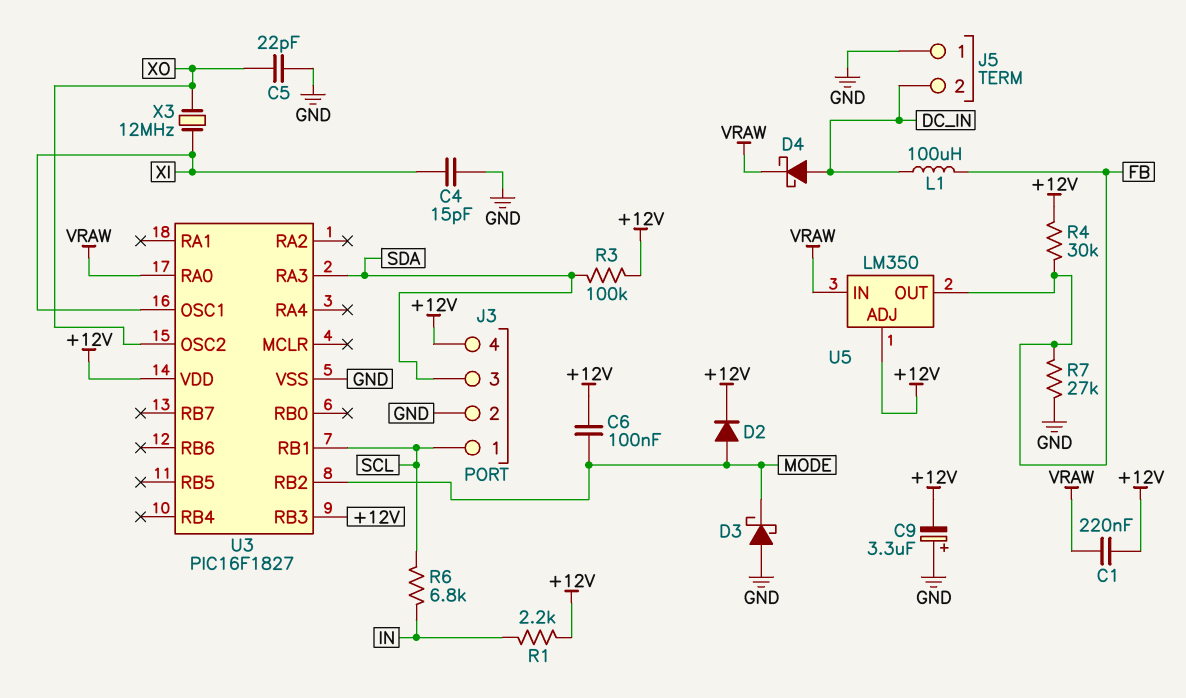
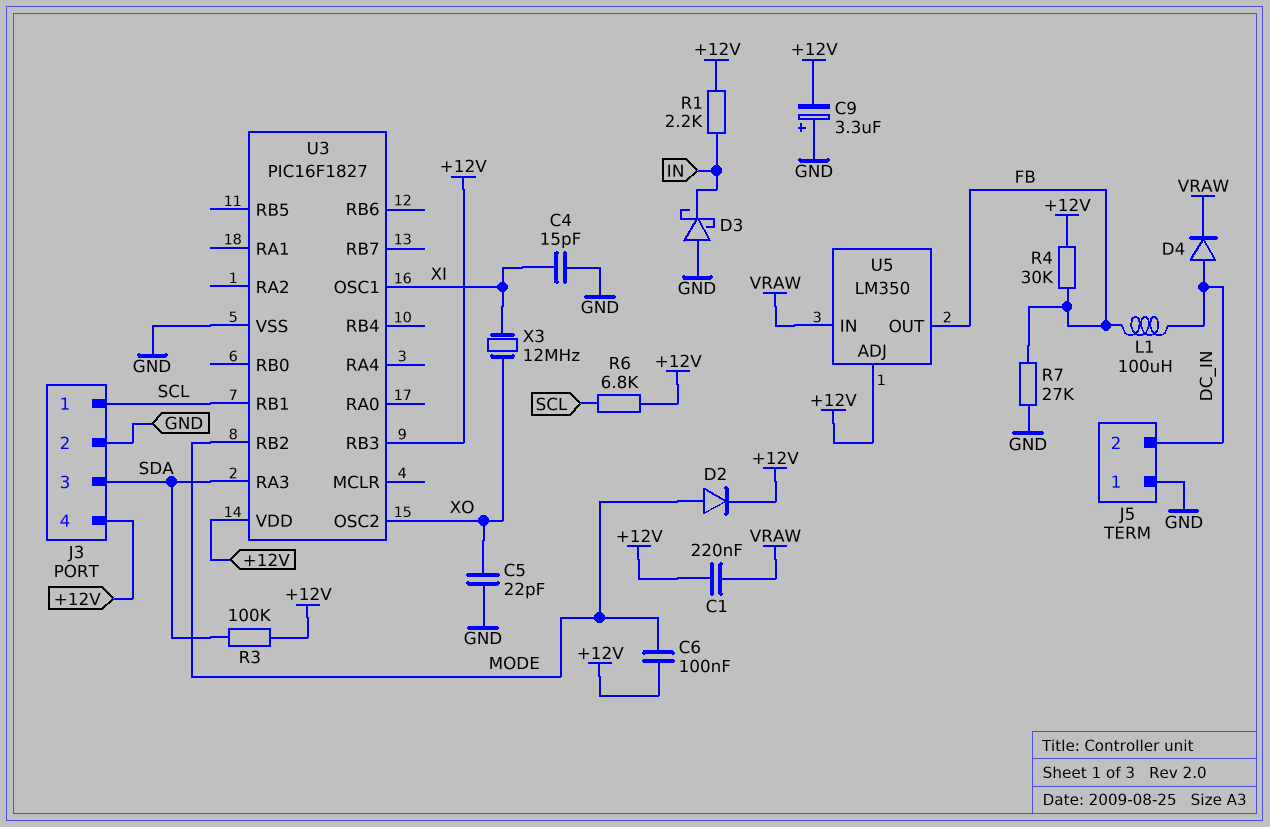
D3: schottky (A GND, K MODE) -> schottky (A GND, K IN)
D4: schottky (A DC_IN, K VRAW) -> diode (A DC_IN, K VRAW)
R6: 6.8k (IN, SCL) -> 6.8k (+12V, SCL)
U3 pin RA0: VRAW -> none

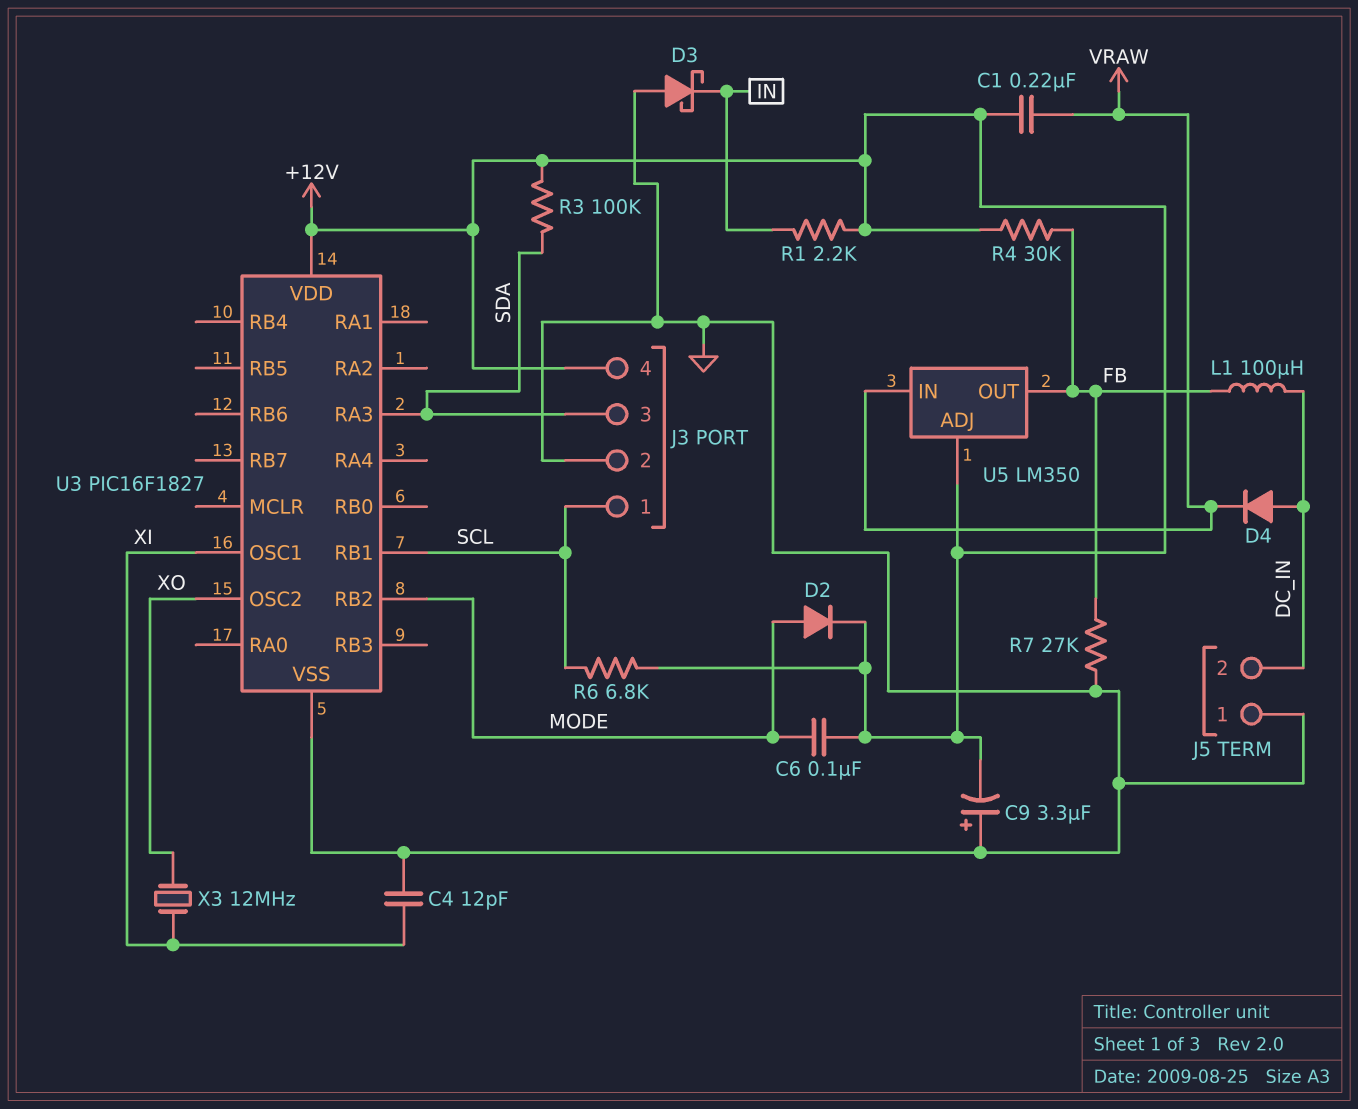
C4: 15pF (GND, XI) -> 12pF (GND, XI)
C5: 22pF (GND, XO) -> none
U3 pin RB3: +12V -> none

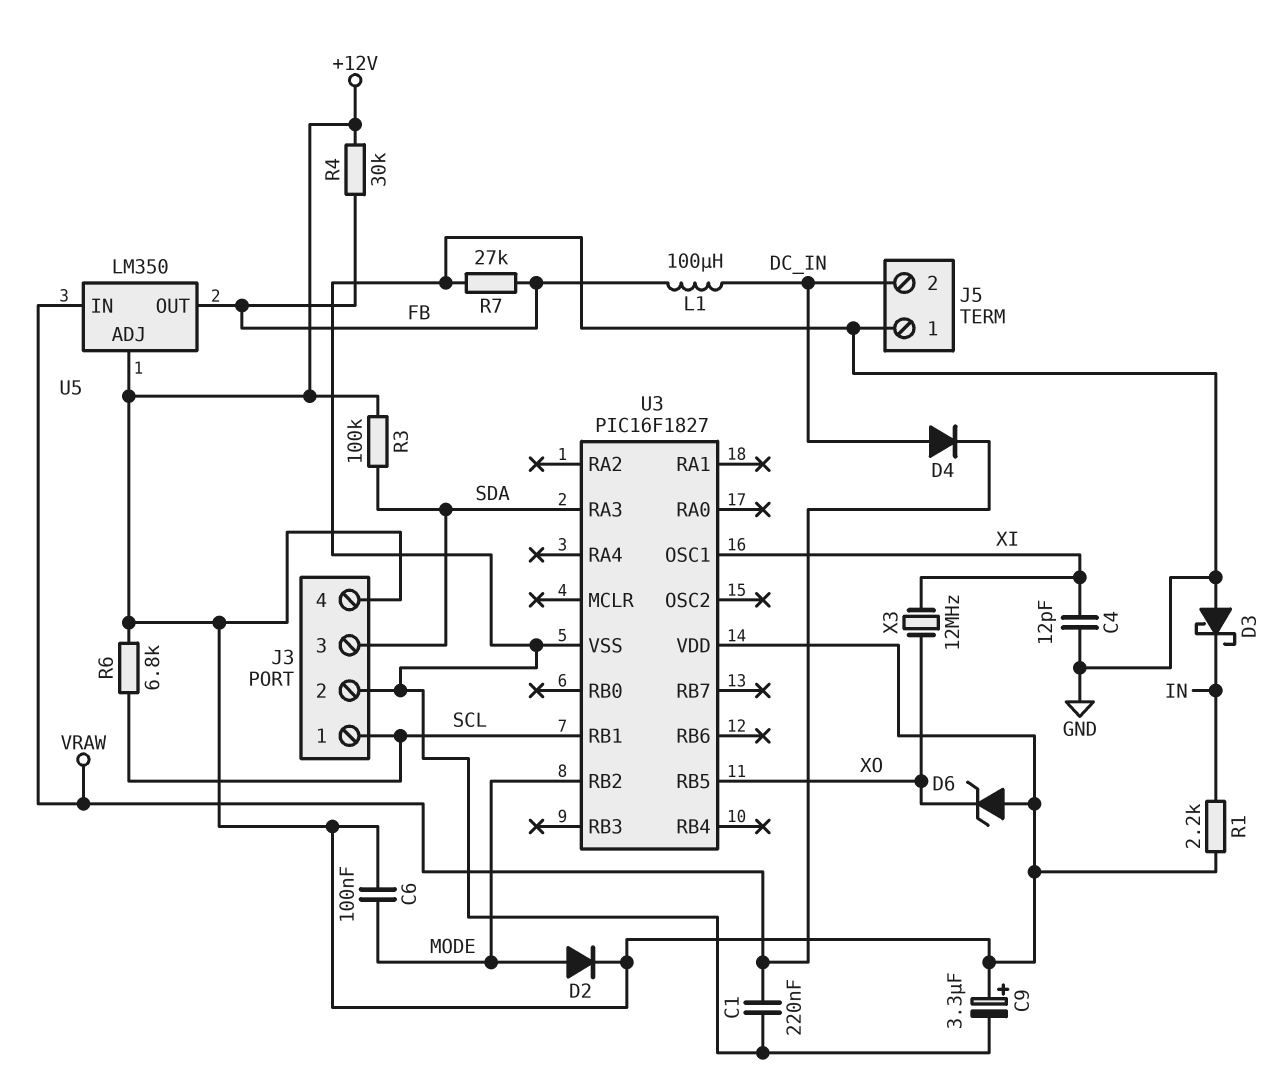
C1: 220nF (+12V, VRAW) -> 220nF (GND, VRAW)
C9: 3.3uF (plus GND, minus +12V) -> 3.3uF (plus +12V, minus GND)
D6: none -> zener (A +12V, K XO)
U3 pin OSC2: XO -> none
U3 pin RB5: none -> XO

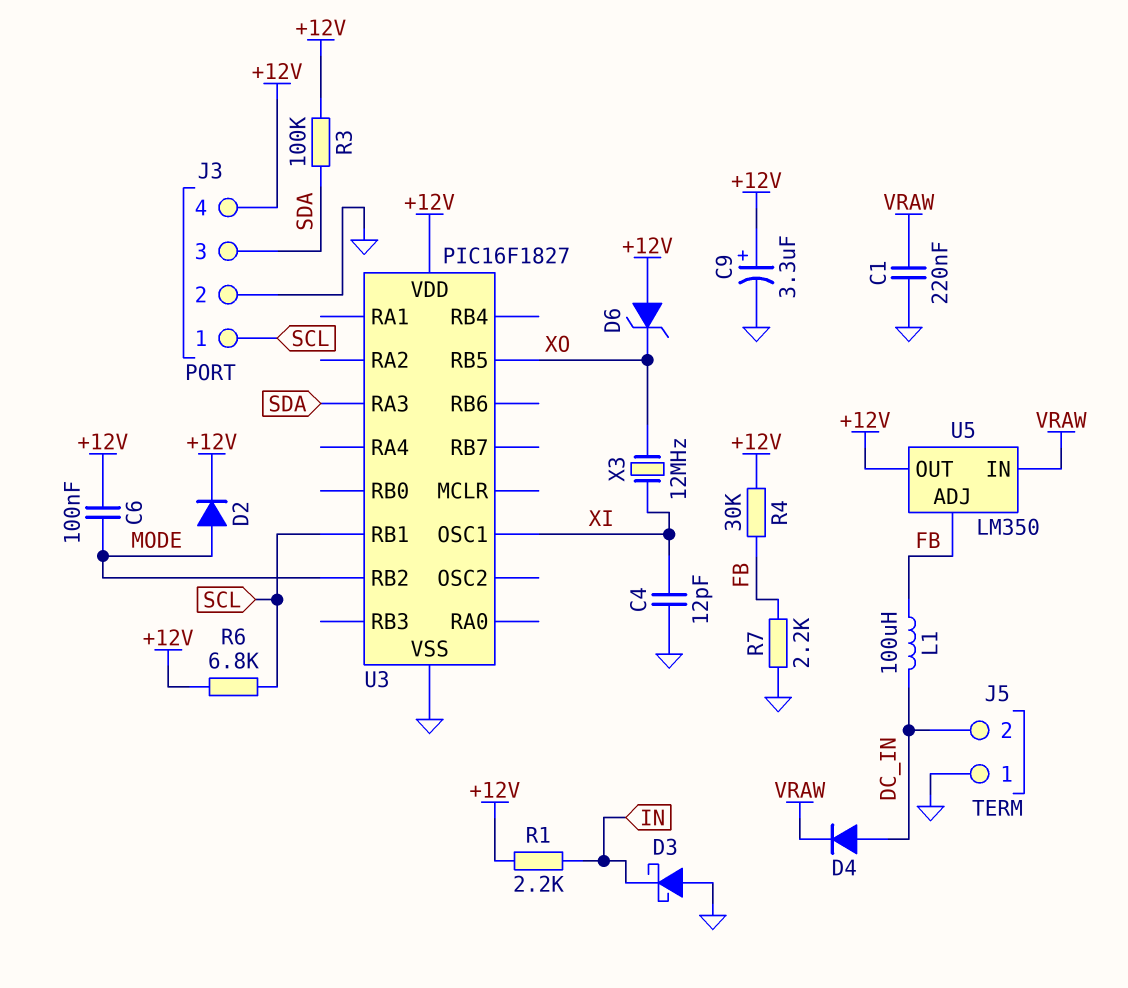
R7: 27k (FB, GND) -> 2.2k (FB, GND)
U5 pin ADJ: +12V -> FB
U5 pin OUT: FB -> +12V

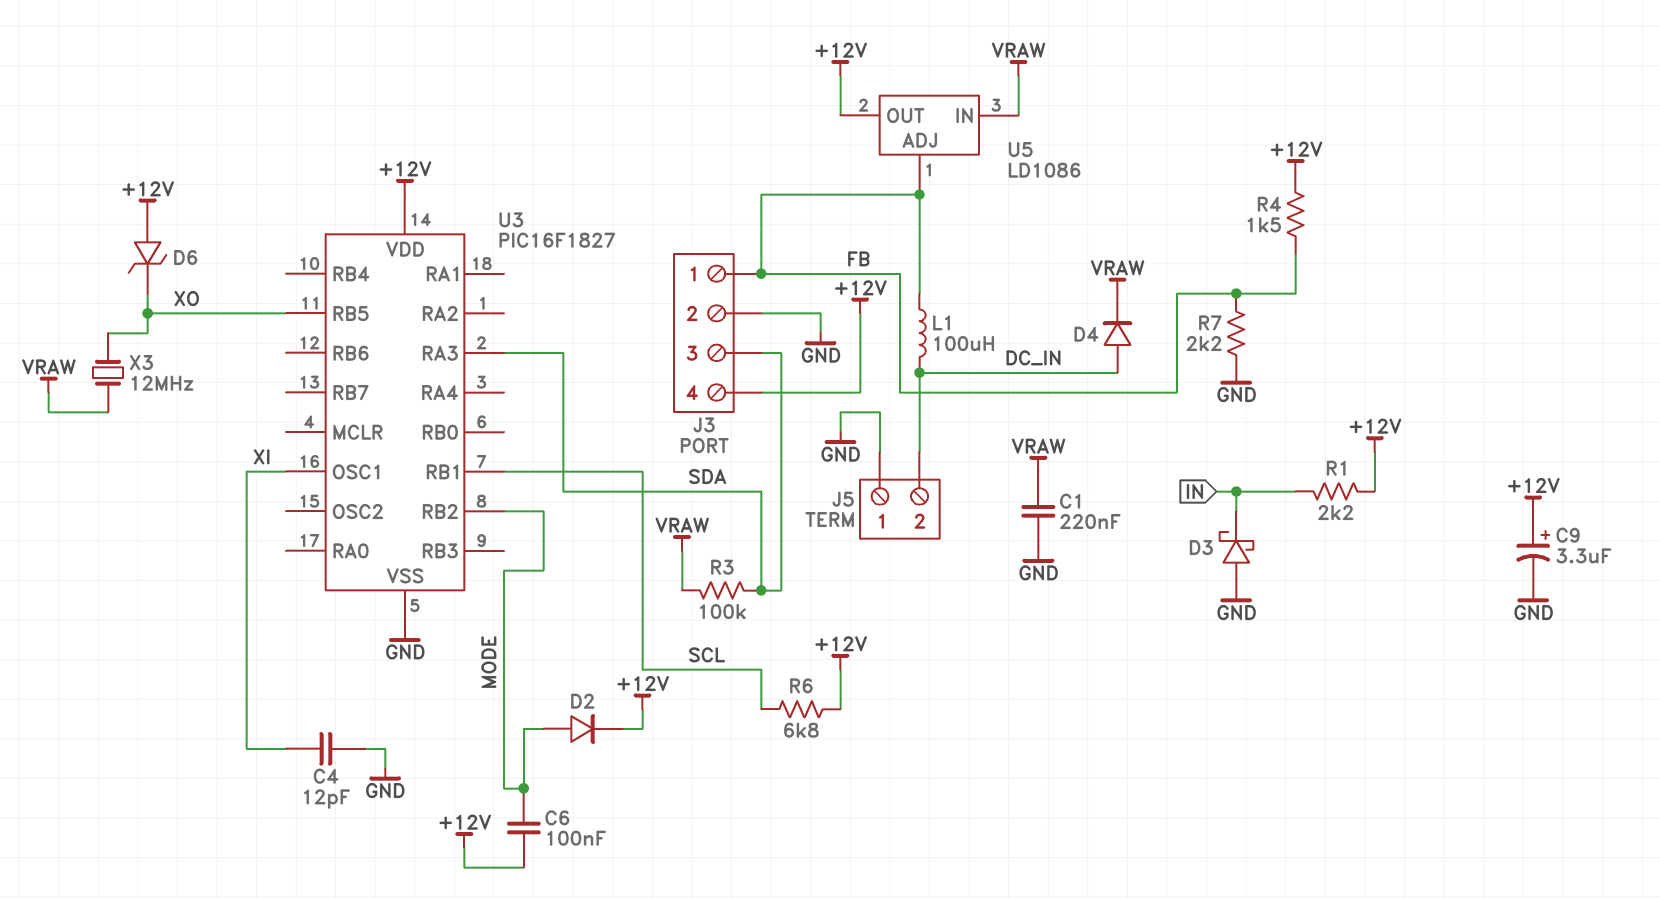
J3 pin 1: SCL -> FB
R3: 100k (+12V, SDA) -> 100k (SDA, VRAW)
R4: 30k (+12V, FB) -> 1.5k (+12V, FB)
U5: LM350 -> LD1086
X3: 12MHz (XI, XO) -> 12MHz (VRAW, XO)

